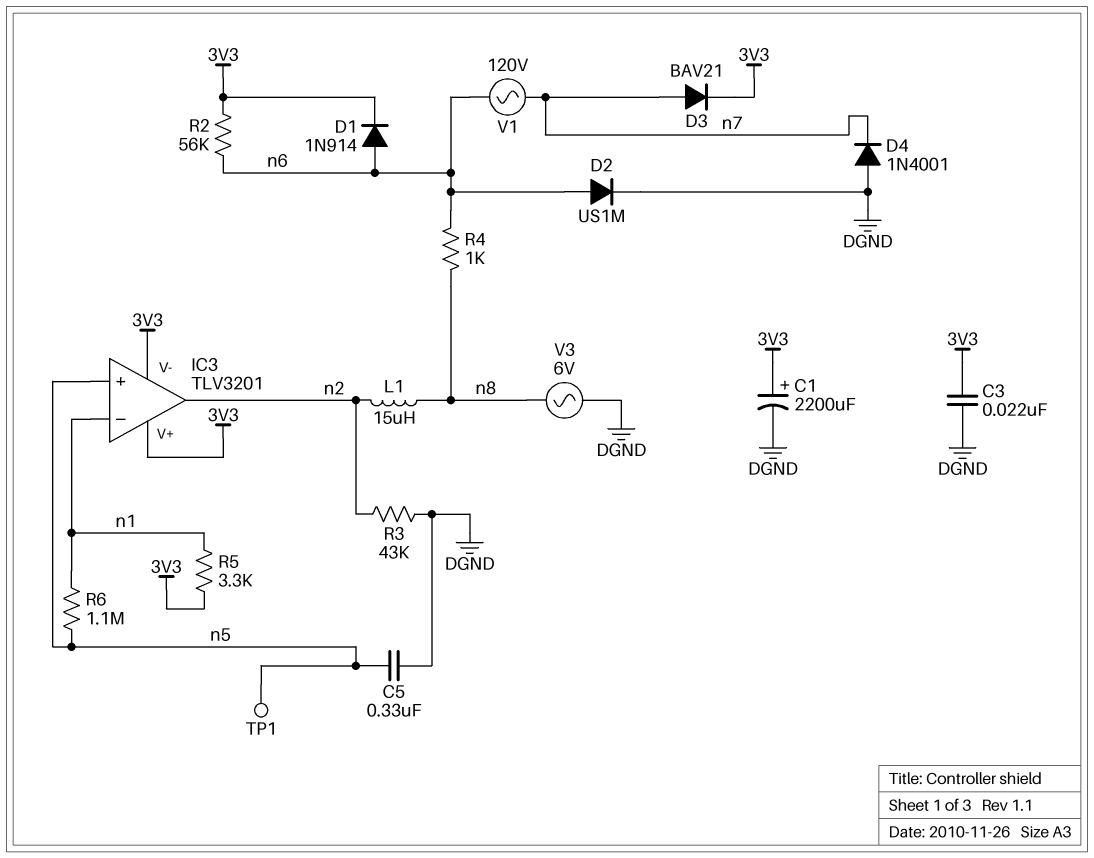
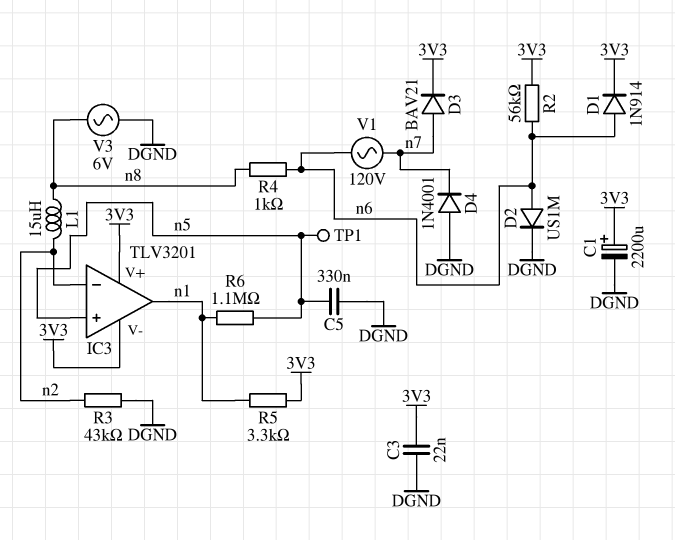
IC3 pin in-: n1 -> n2
IC3 pin out: n2 -> n1

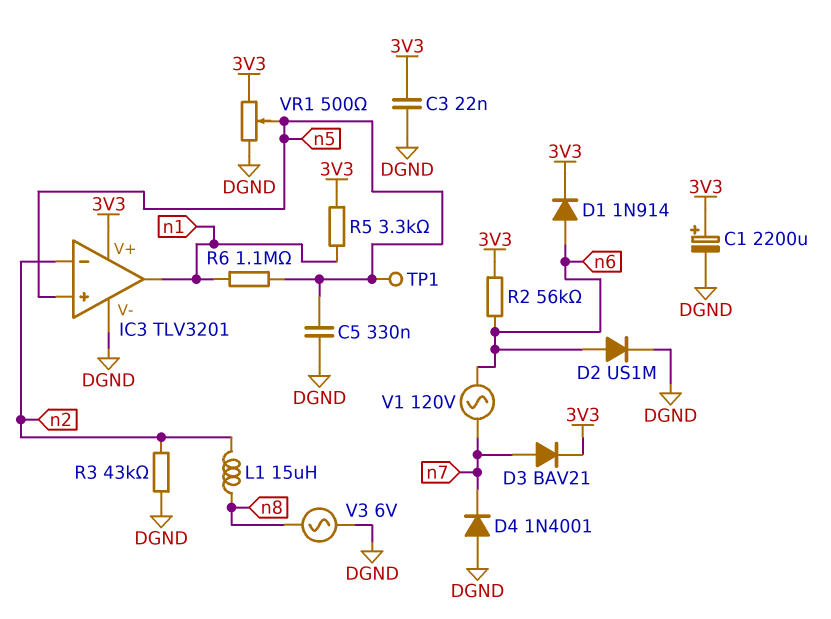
IC3 pin V-: 3V3 -> DGND
R4: 1k (n6, n8) -> none
VR1: none -> 500 (3V3, DGND, wiper n5)

